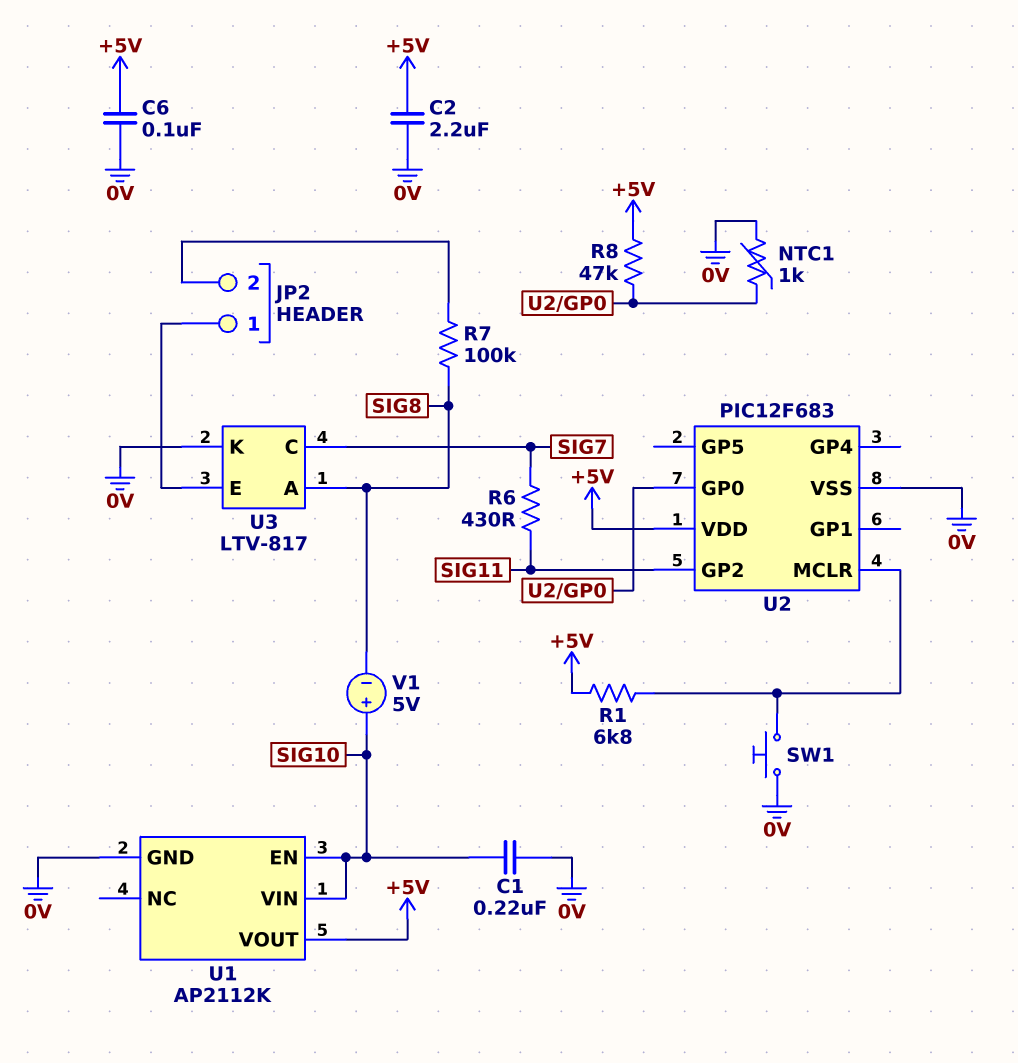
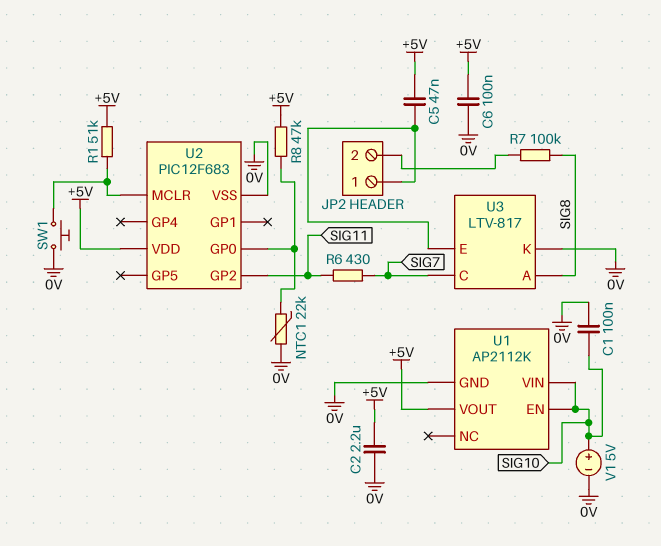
C1: 220nF (0V, SIG10) -> 100nF (0V, SIG10)
C5: none -> 47nF (+5V, JP2/1)
NTC1: 1k (0V, U2/GP0) -> 22k (0V, U2/GP0)
R1: 6.8k (+5V, U2/MCLR) -> 51k (+5V, U2/MCLR)
V1: 5V (plus SIG10, minus SIG8) -> 5V (plus SIG10, minus 0V)

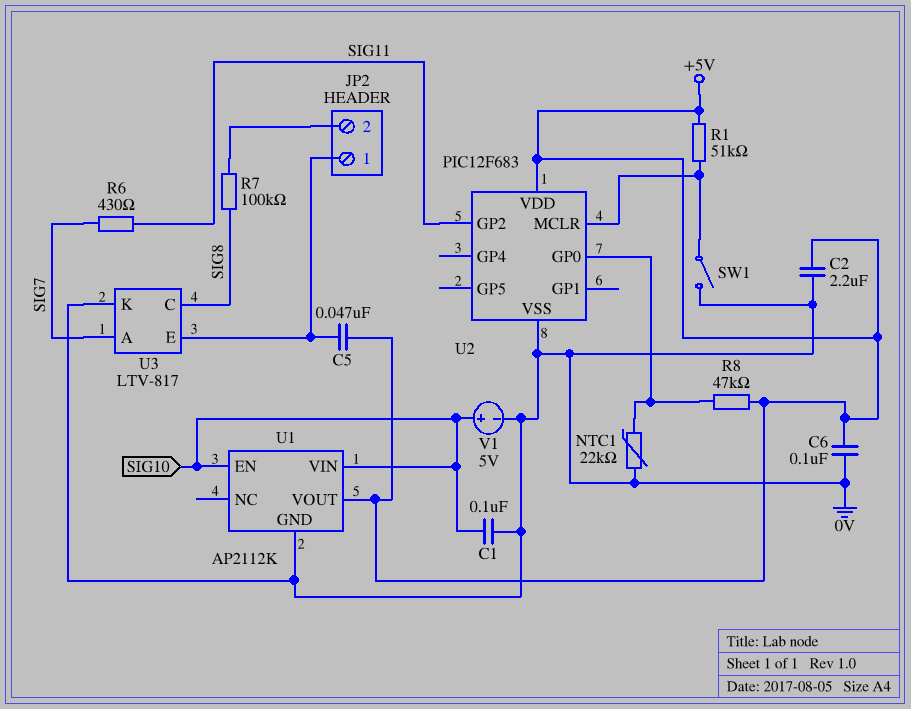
SW1: button (0V, U2/MCLR) -> switch (0V, U2/MCLR)
U3 pin A: SIG8 -> SIG7
U3 pin C: SIG7 -> SIG8

